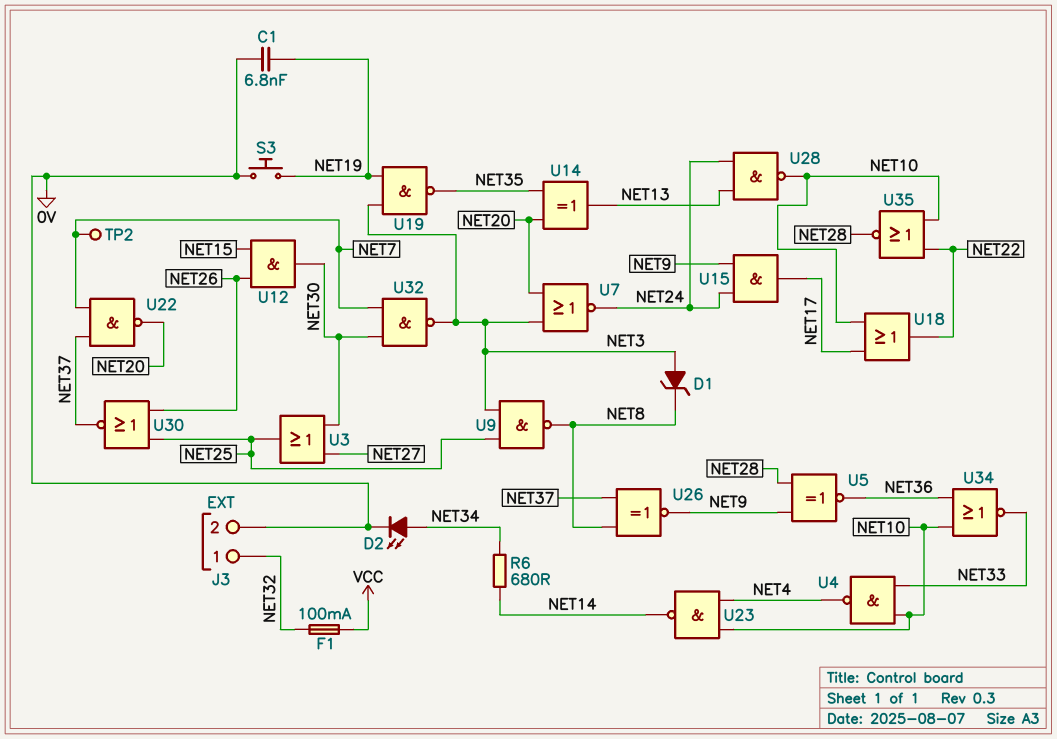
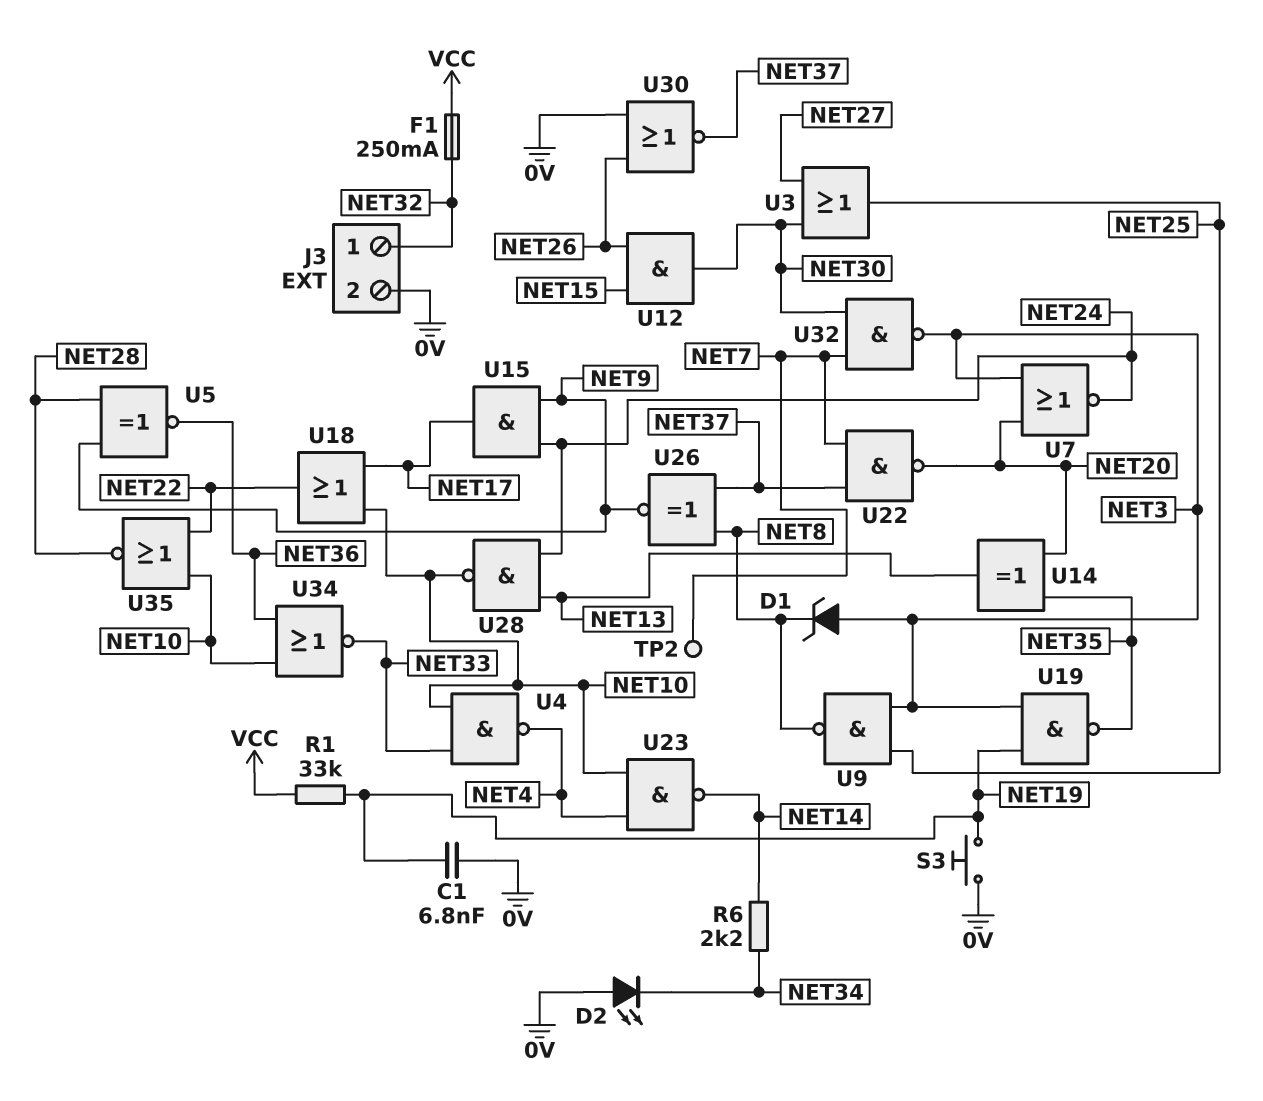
D2: LED (A NET34, K 0V) -> LED (A 0V, K NET34)
F1: 100mA (NET32, VCC) -> 250mA (NET32, VCC)
R1: none -> 33k (NET19, VCC)
R6: 680 (NET14, NET34) -> 2.2k (NET14, NET34)
U30: NOR (in NET25, in NET26, out NET37) -> NOR (in 0V, in NET26, out NET37)

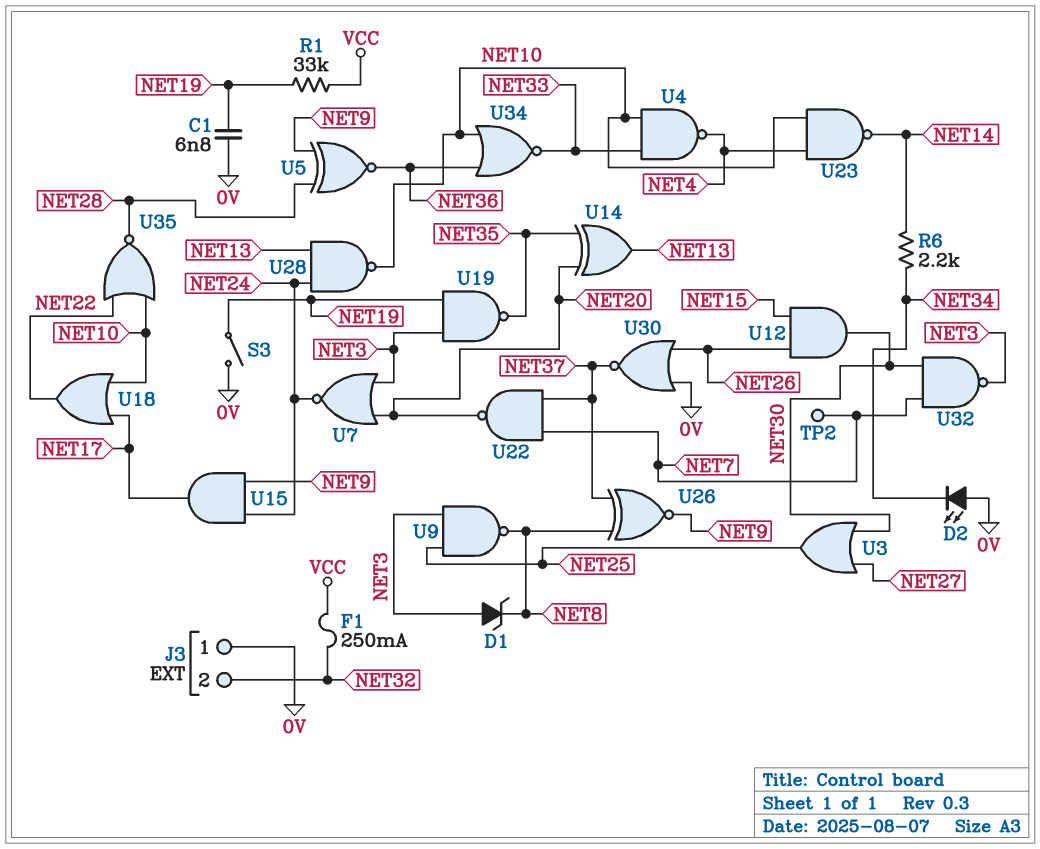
J3 pin 1: NET32 -> 0V
J3 pin 2: 0V -> NET32
S3: button (0V, NET19) -> switch (0V, NET19)

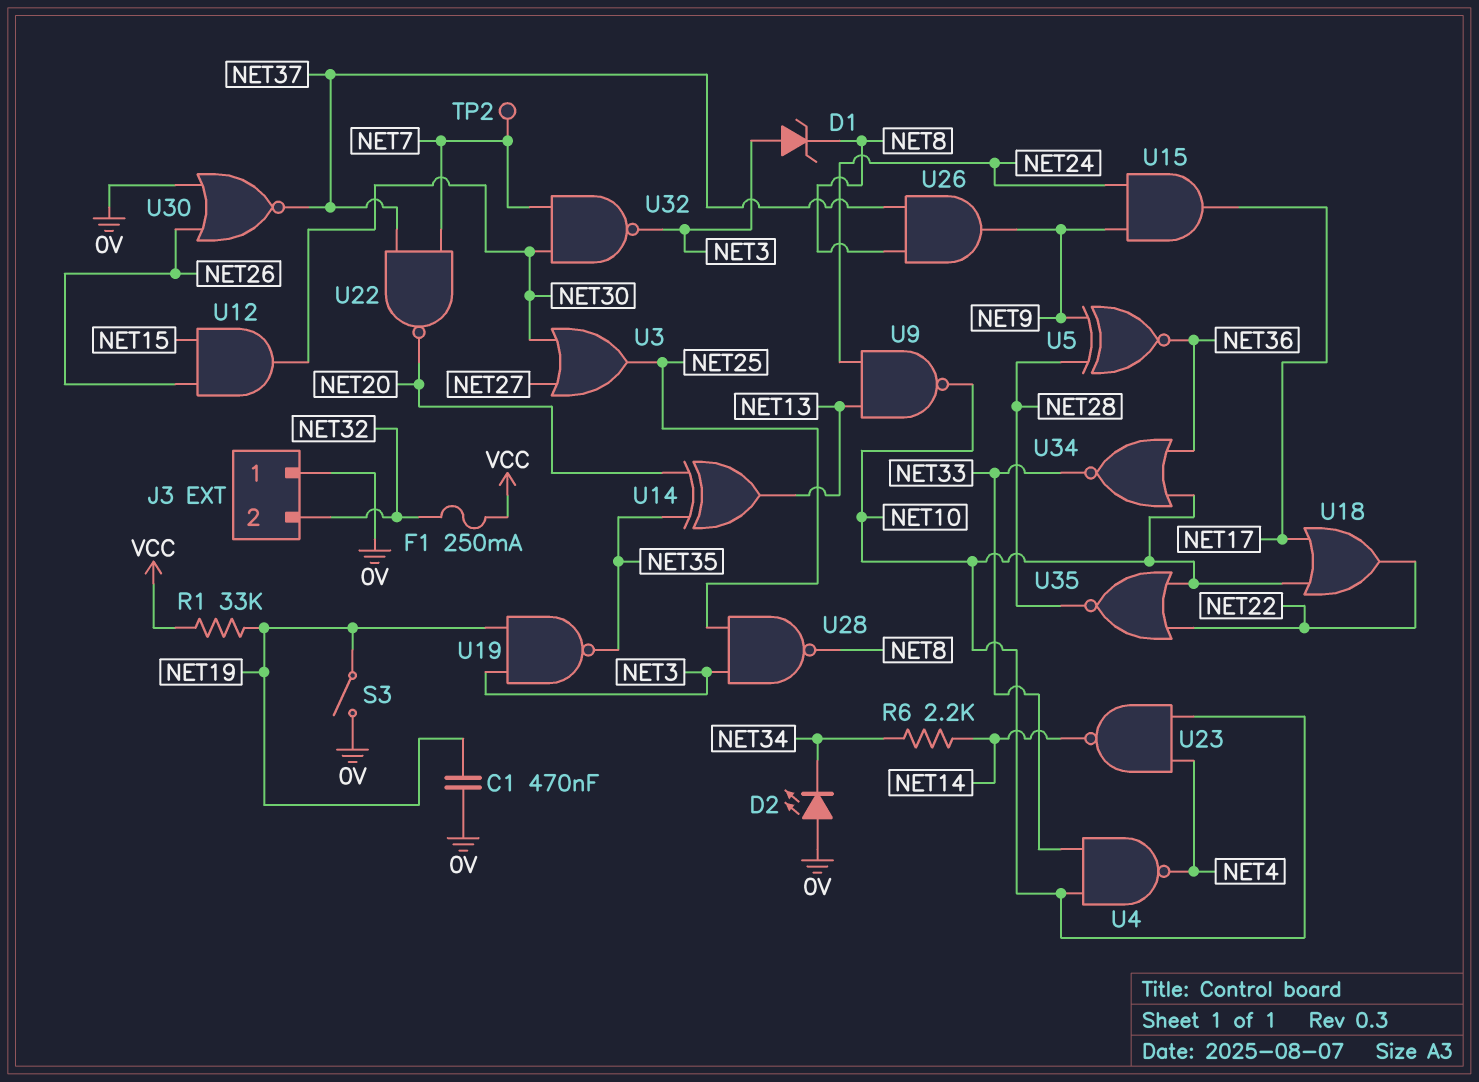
C1: 6.8nF (0V, NET19) -> 470nF (0V, NET19)
U7: NOR (in NET3, in NET20, out NET24) -> none
U9: NAND (in NET3, in NET25, out NET8) -> NAND (in NET13, in NET24, out NET10)
U26: XNOR (in NET8, in NET37, out NET9) -> AND (in NET8, in NET37, out NET9)
U28: NAND (in NET13, in NET24, out NET10) -> NAND (in NET3, in NET25, out NET8)

